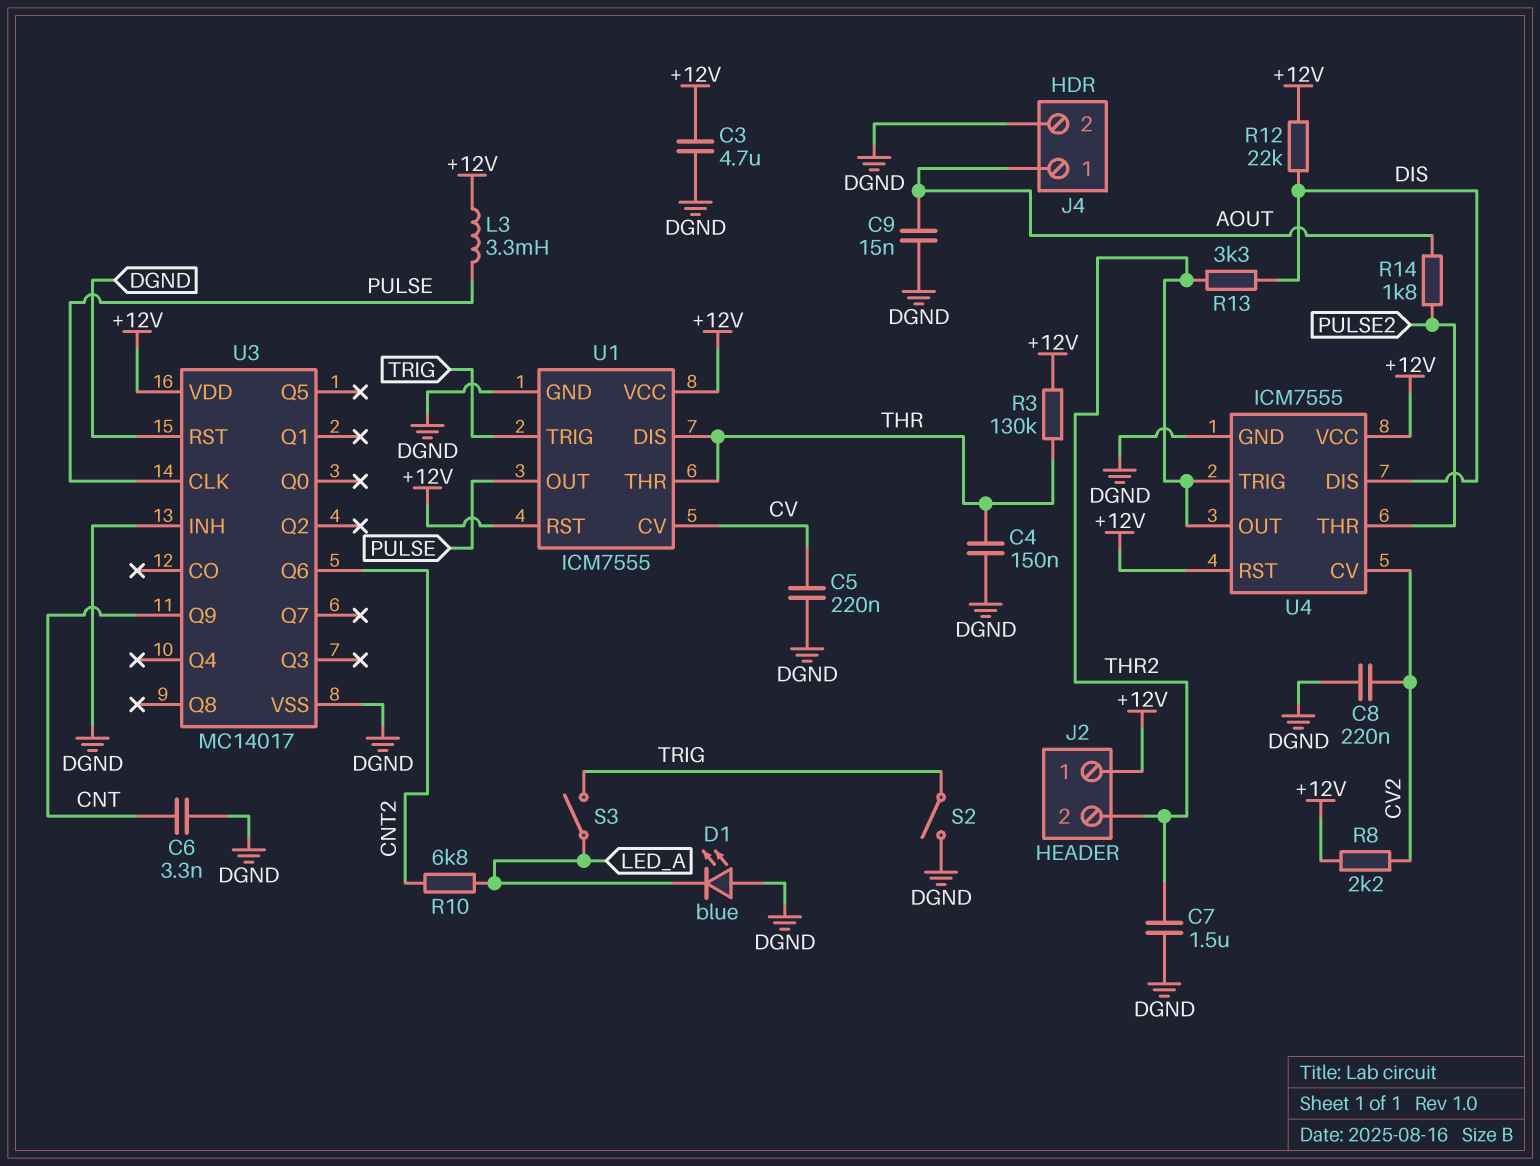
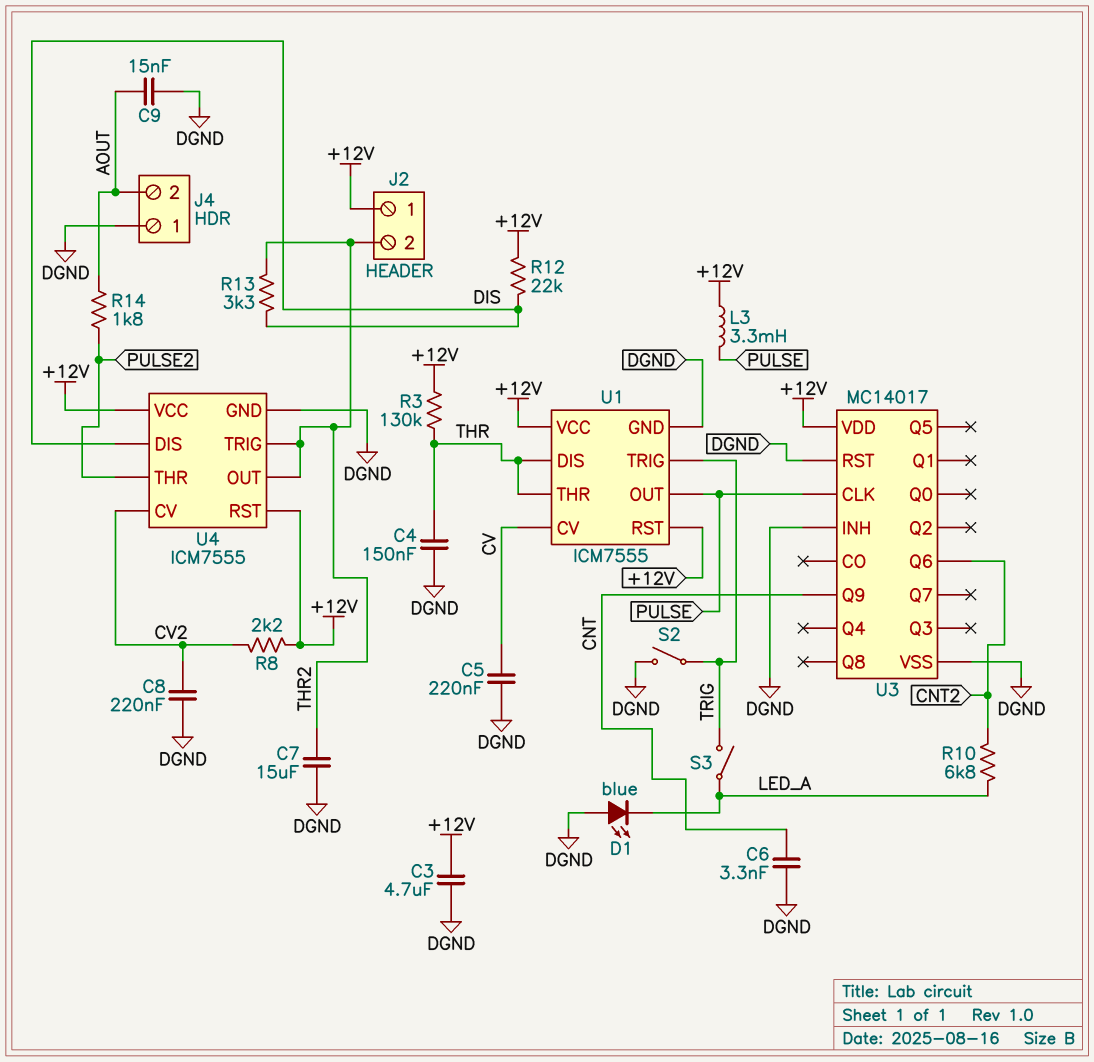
C7: 1.5uF (DGND, THR2) -> 15uF (DGND, THR2)
J4 pin 1: AOUT -> DGND
J4 pin 2: DGND -> AOUT

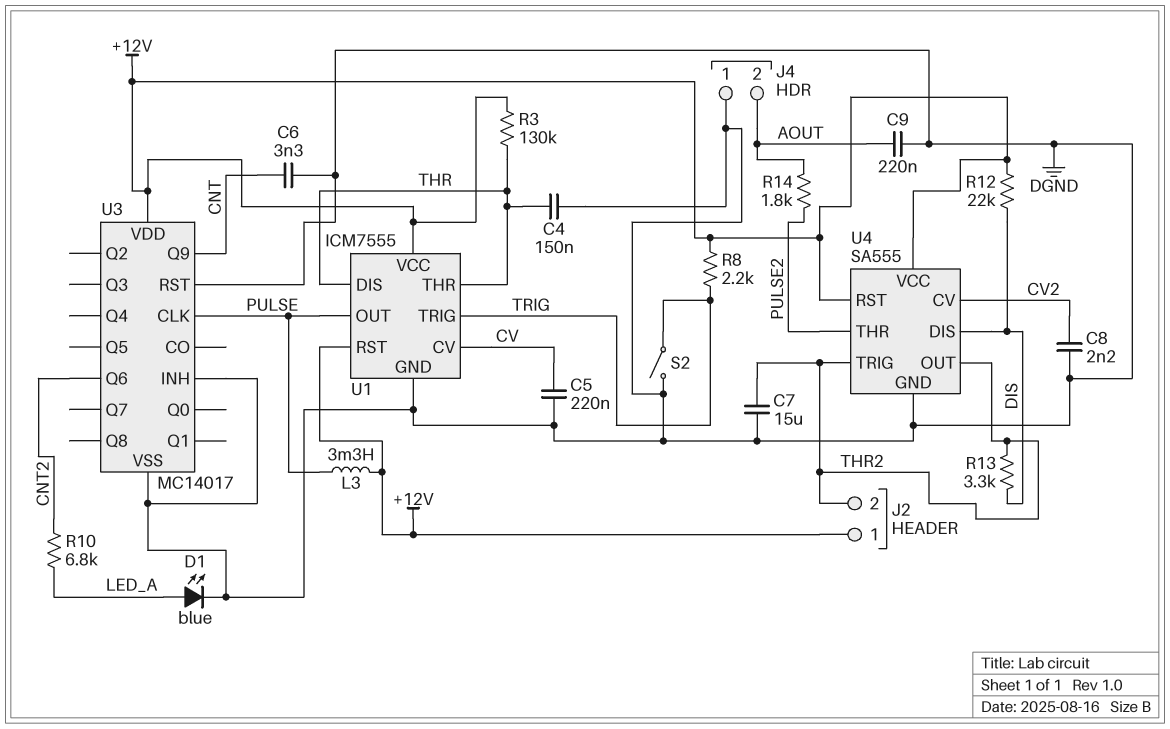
C3: 4.7uF (+12V, DGND) -> none
C8: 220nF (CV2, DGND) -> 2.2nF (CV2, DGND)
C9: 15nF (AOUT, DGND) -> 220nF (AOUT, DGND)
D1: LED blue (A DGND, K LED_A) -> LED blue (A LED_A, K DGND)
R8: 2.2k (+12V, CV2) -> 2.2k (+12V, TRIG)
S3: switch (LED_A, TRIG) -> none
U4: ICM7555 -> SA555

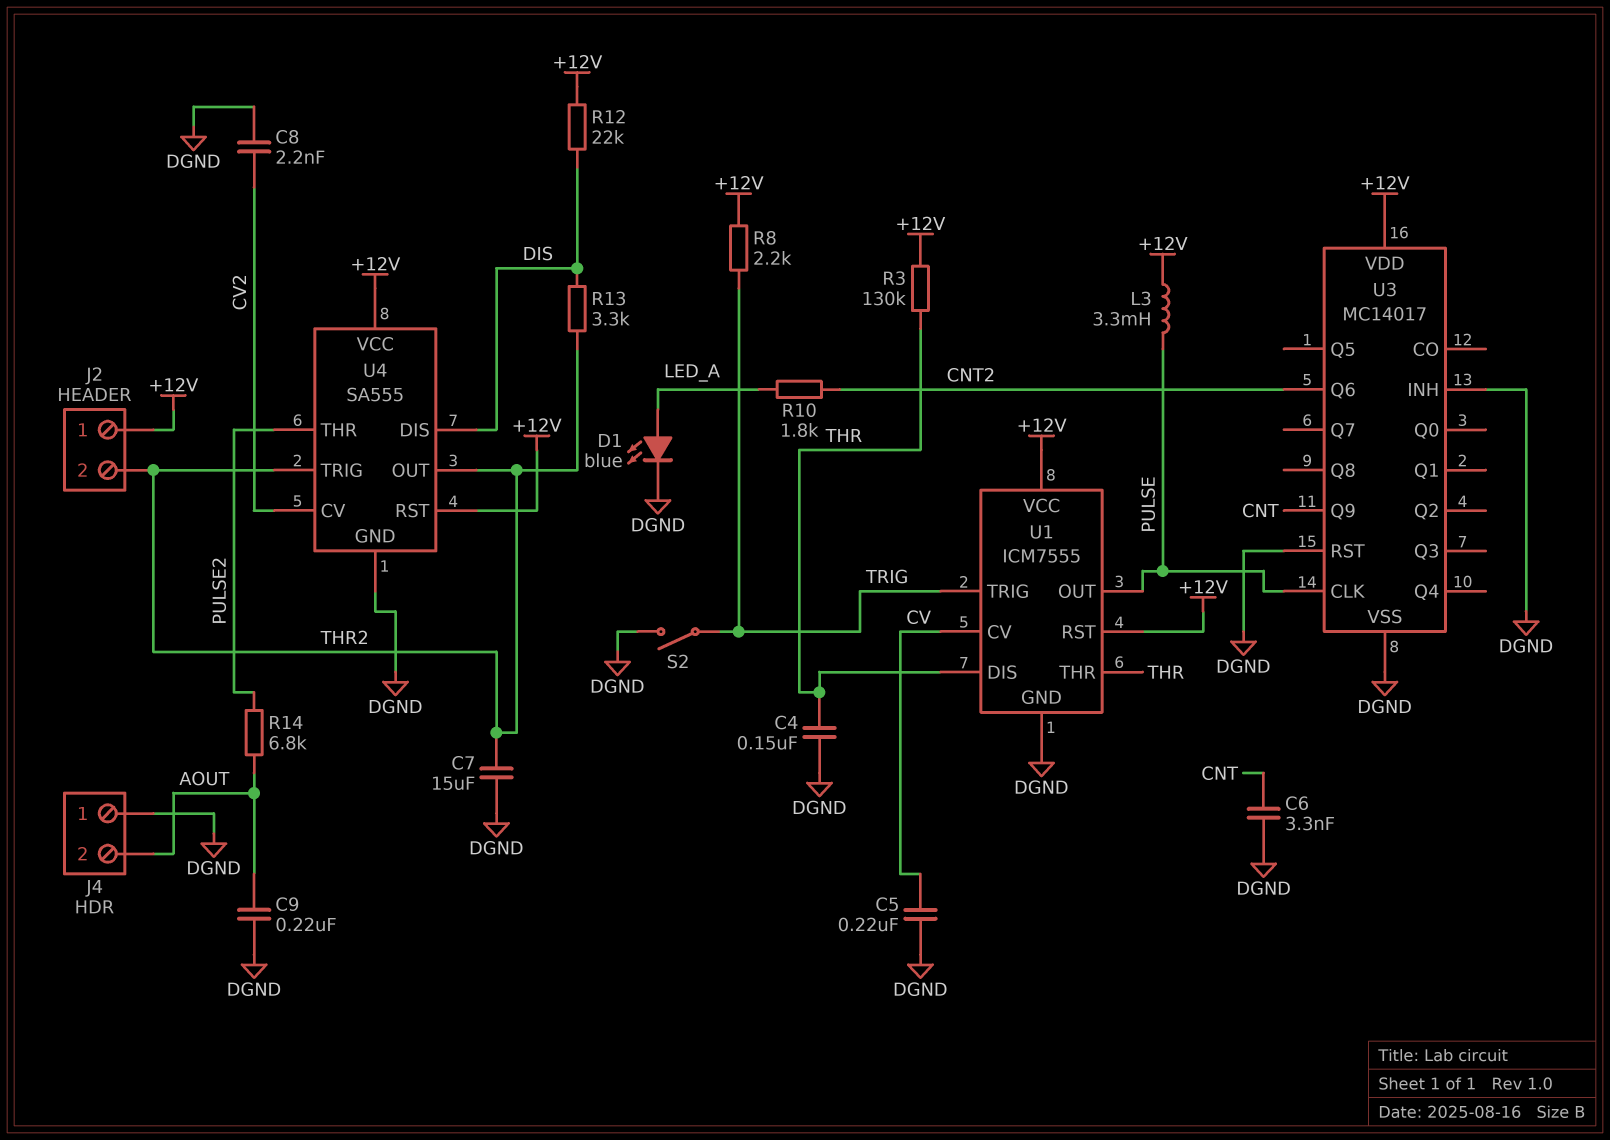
R10: 6.8k (CNT2, LED_A) -> 1.8k (CNT2, LED_A)
R14: 1.8k (AOUT, PULSE2) -> 6.8k (AOUT, PULSE2)

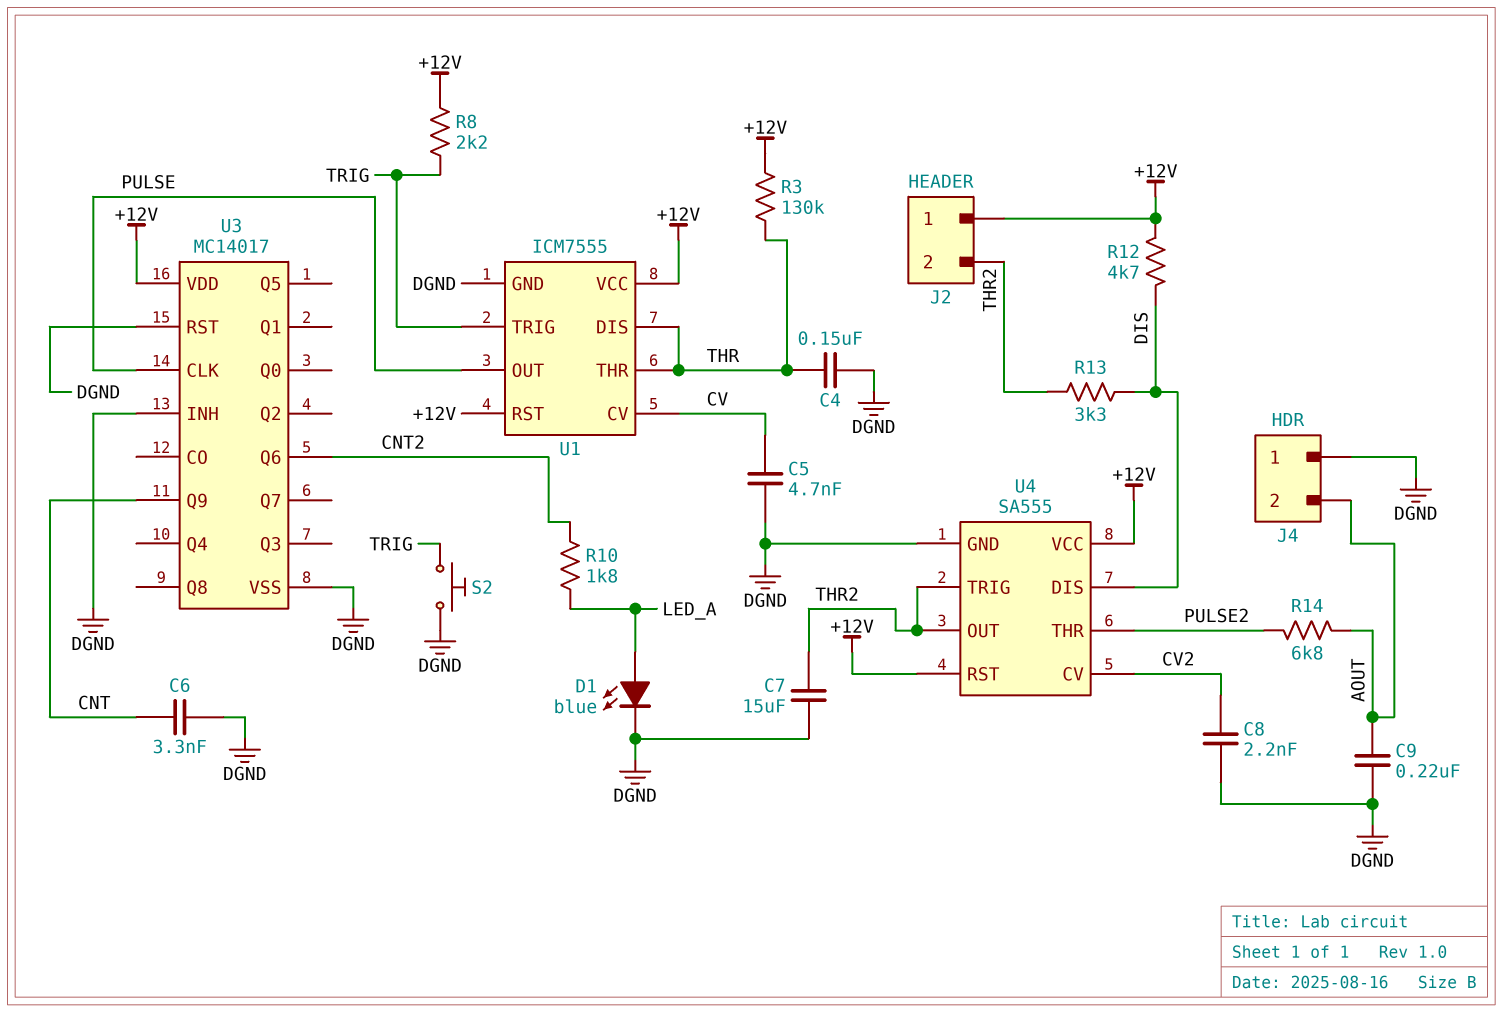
C5: 220nF (CV, DGND) -> 4.7nF (CV, DGND)
L3: 3.3mH (+12V, PULSE) -> none
R12: 22k (+12V, DIS) -> 4.7k (+12V, DIS)
S2: switch (DGND, TRIG) -> button (DGND, TRIG)

